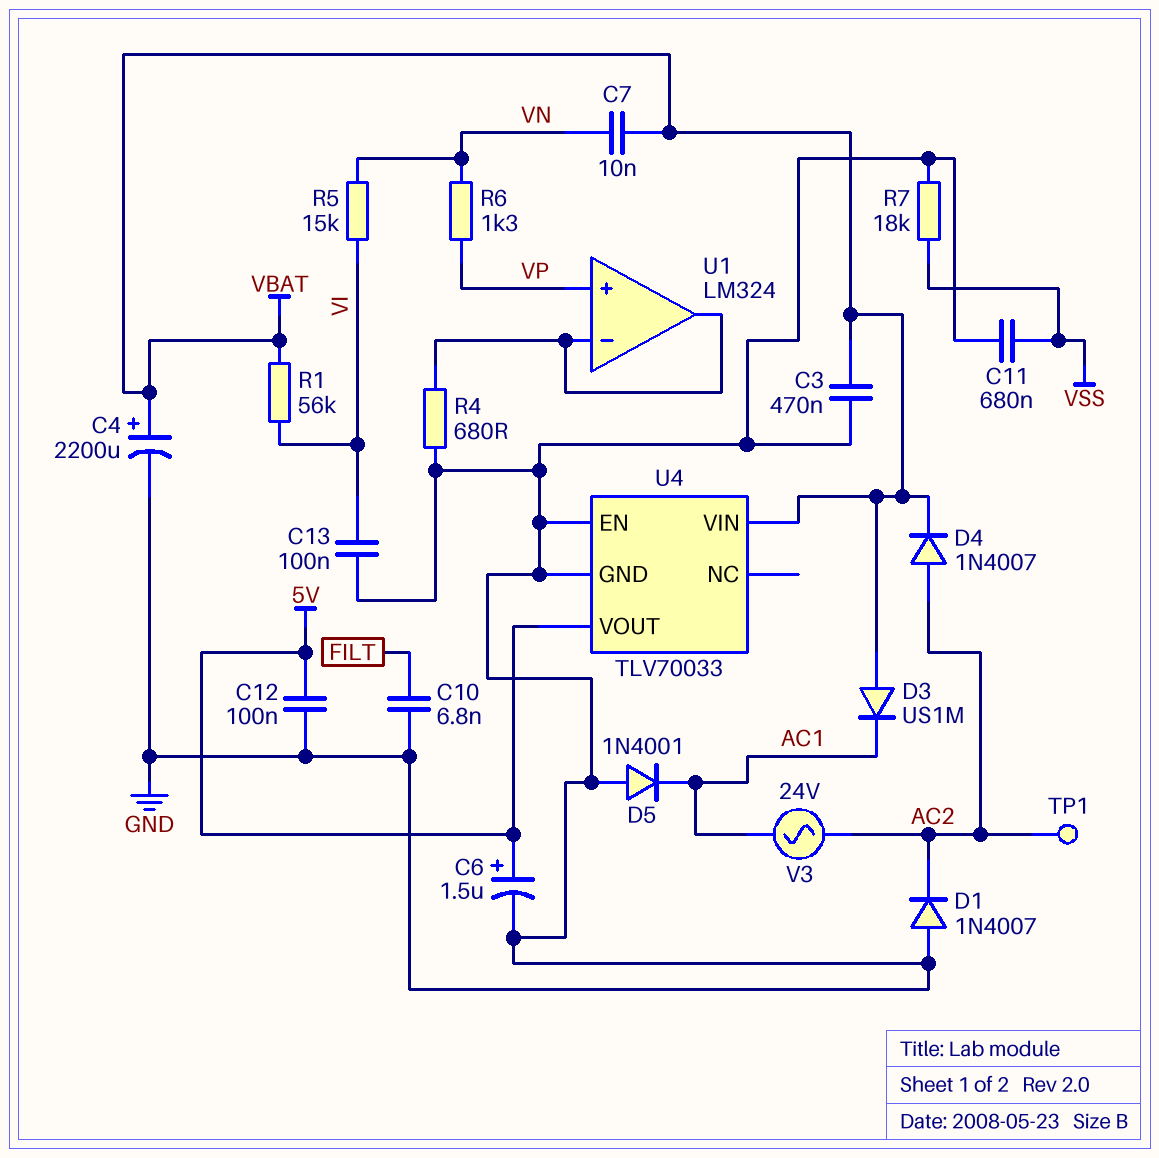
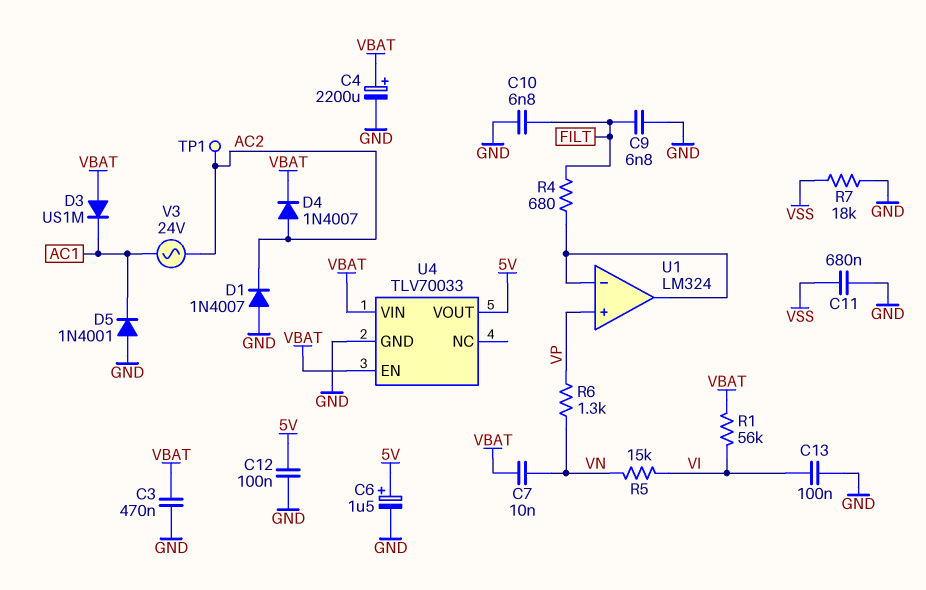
C9: none -> 6.8nF (FILT, GND)
R4: 680 (GND, U1/in-) -> 680 (FILT, U1/in-)
U4 pin EN: GND -> VBAT

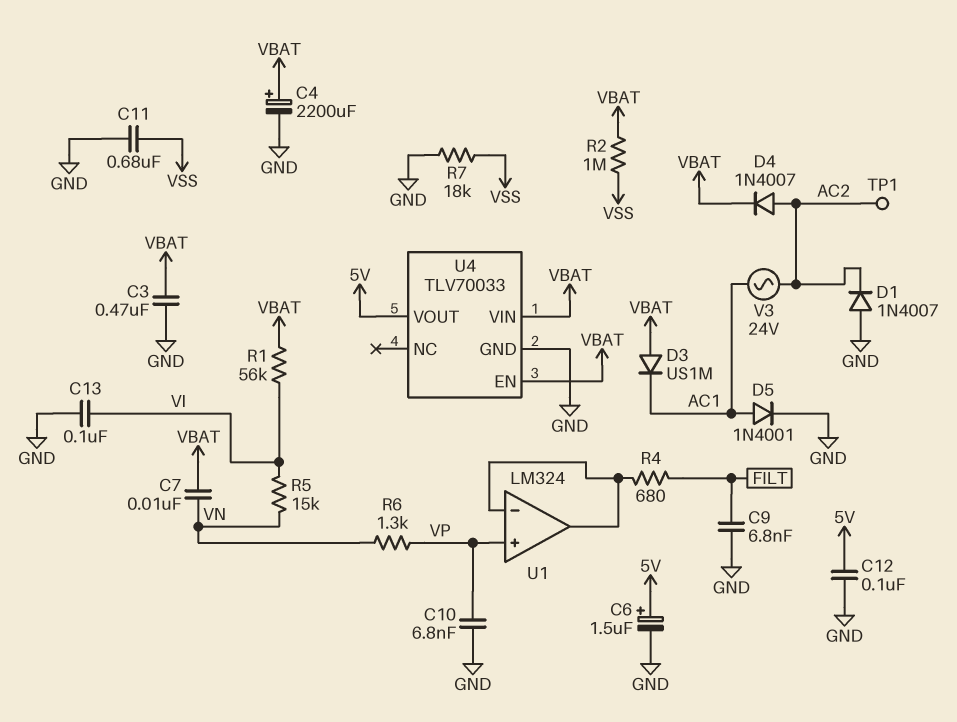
C10: 6.8nF (FILT, GND) -> 6.8nF (GND, VP)
D5: diode 1N4001 (A GND, K AC1) -> diode 1N4001 (A AC1, K GND)
R2: none -> 1M (VBAT, VSS)

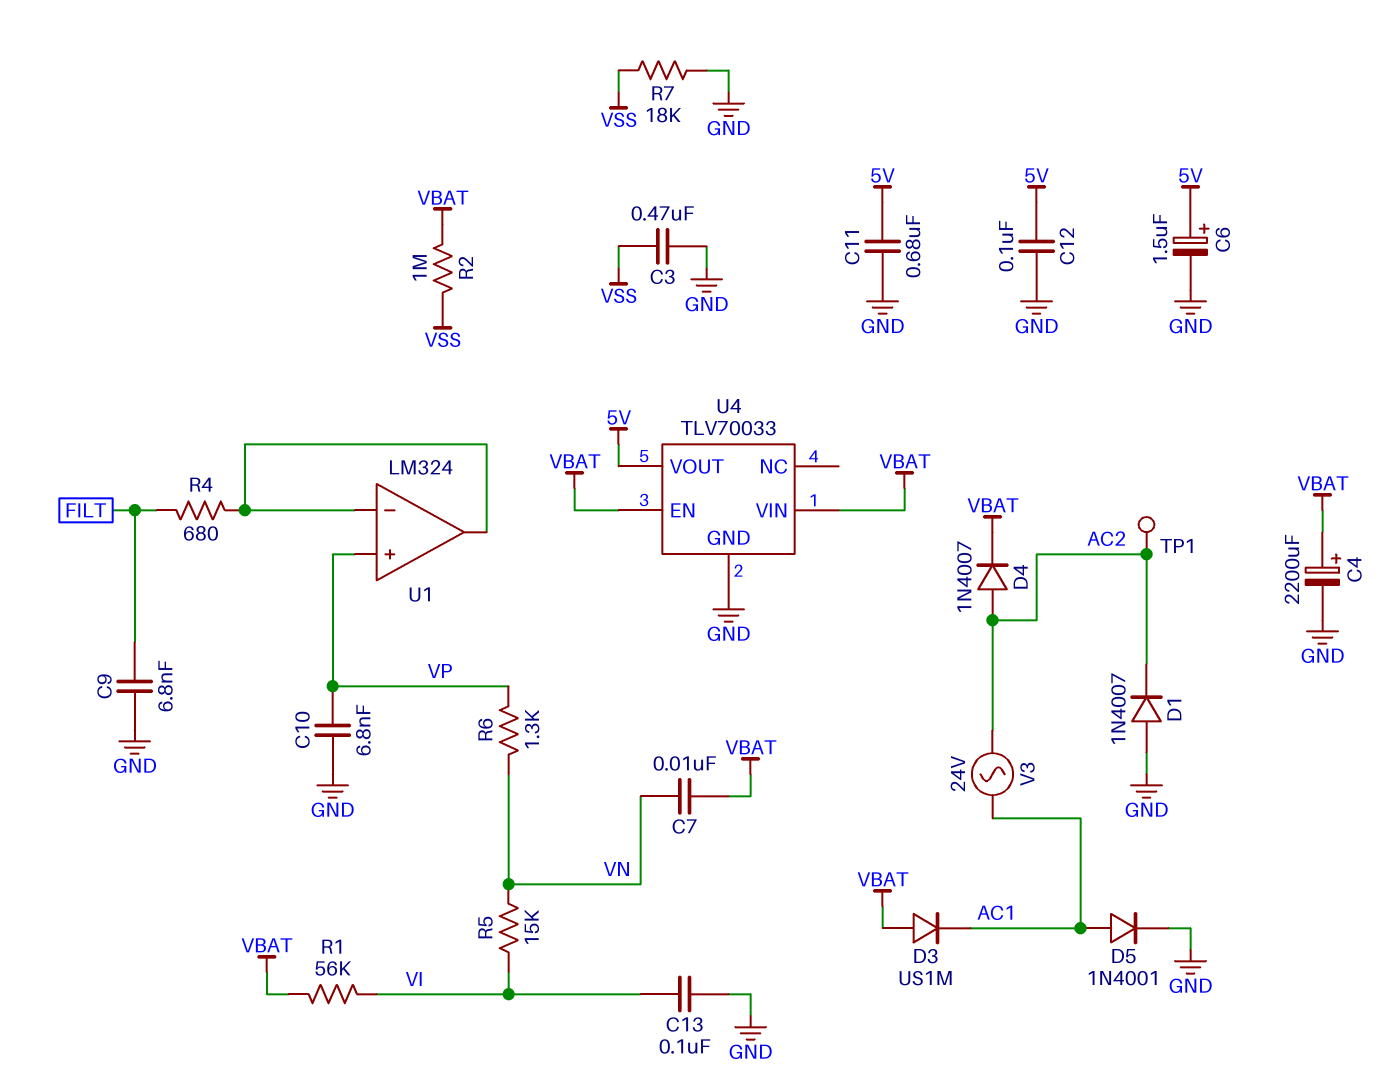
C3: 470nF (GND, VBAT) -> 470nF (GND, VSS)
C11: 680nF (GND, VSS) -> 680nF (5V, GND)

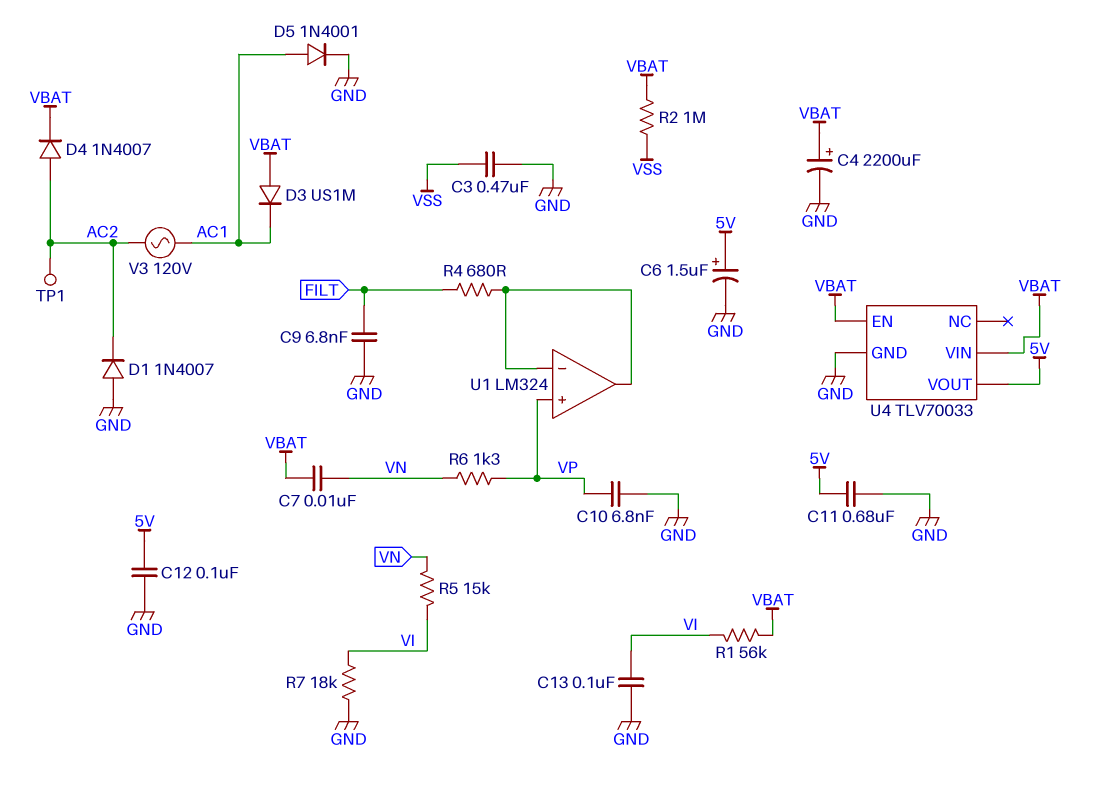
R7: 18k (GND, VSS) -> 18k (GND, VI)
V3: AC 24V (AC1, AC2) -> AC 120V (AC1, AC2)

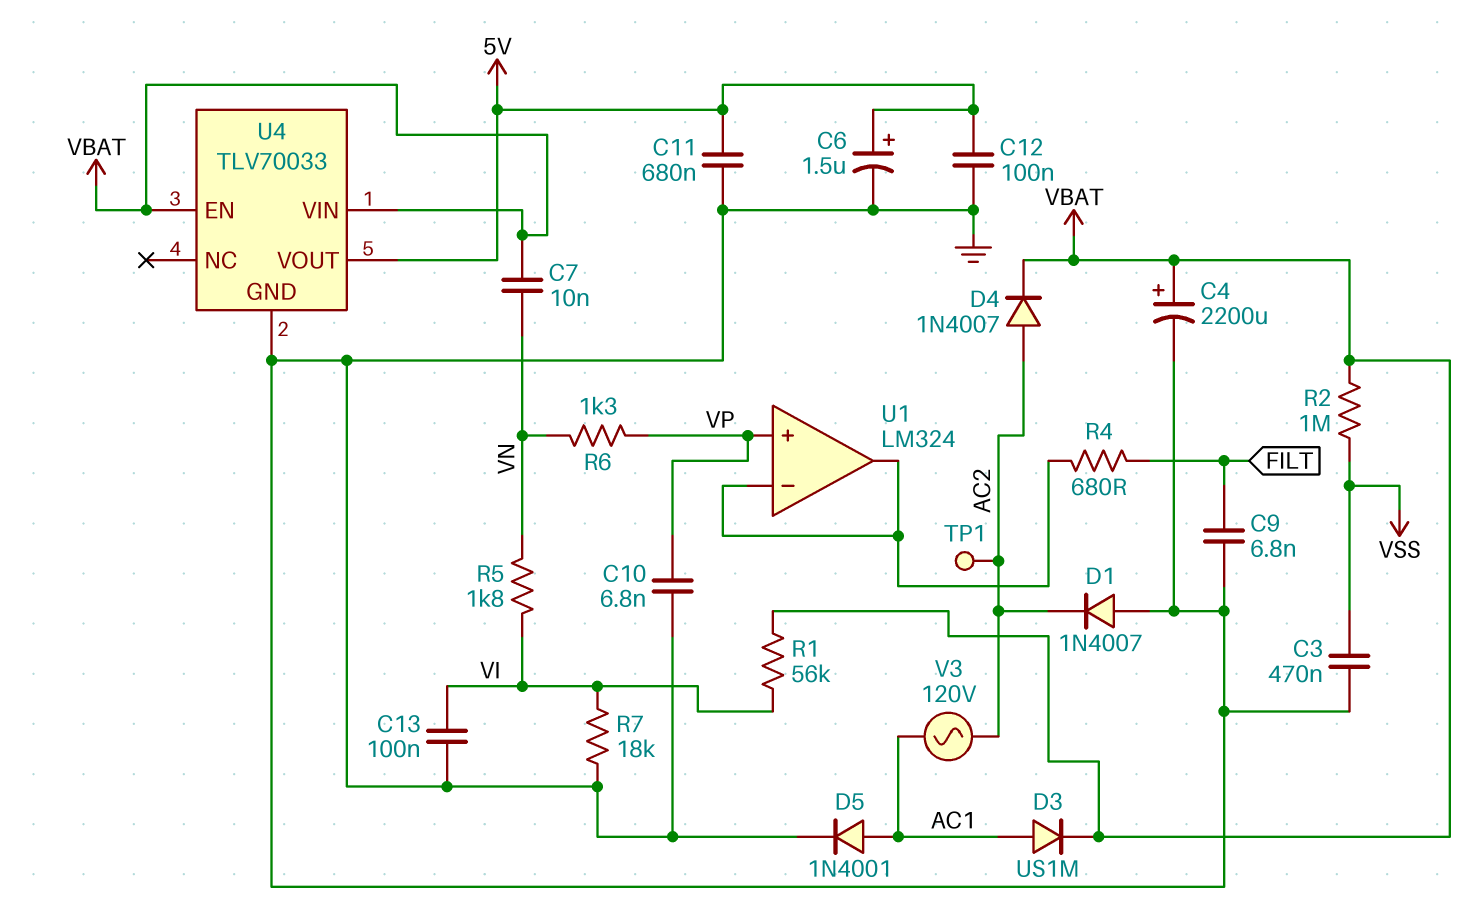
D3: diode US1M (A VBAT, K AC1) -> diode US1M (A AC1, K VBAT)
R5: 15k (VI, VN) -> 1.8k (VI, VN)

